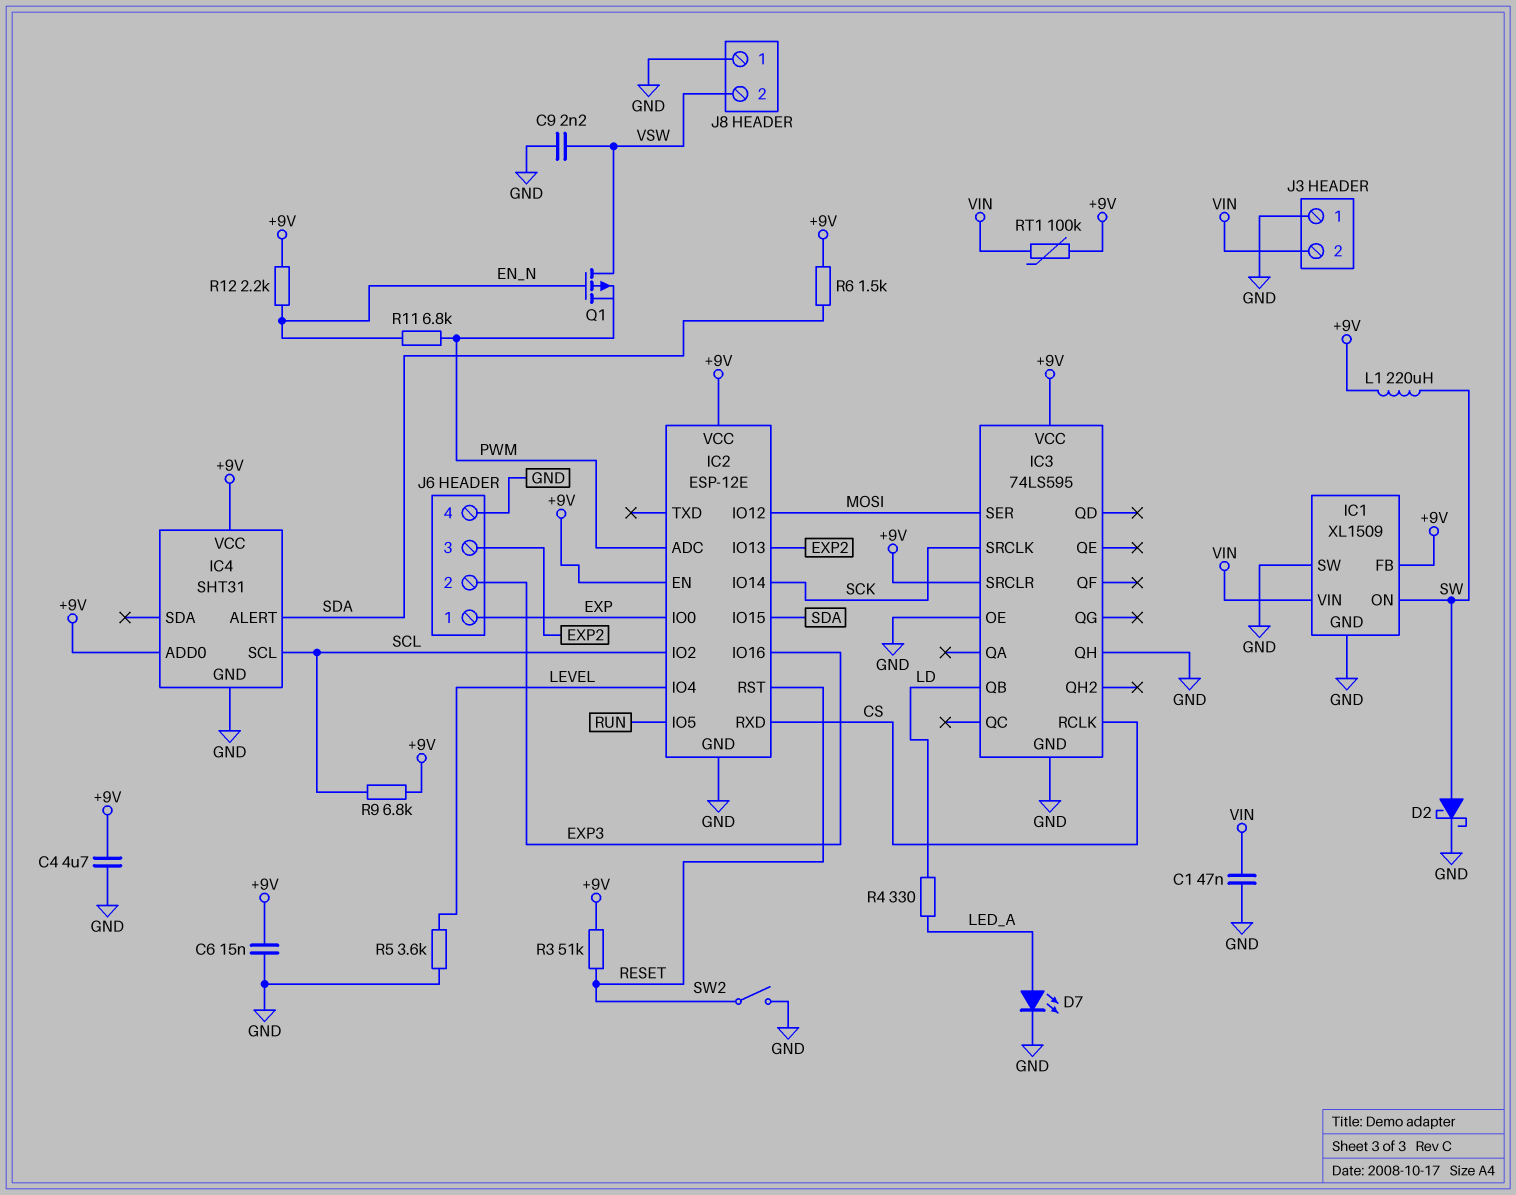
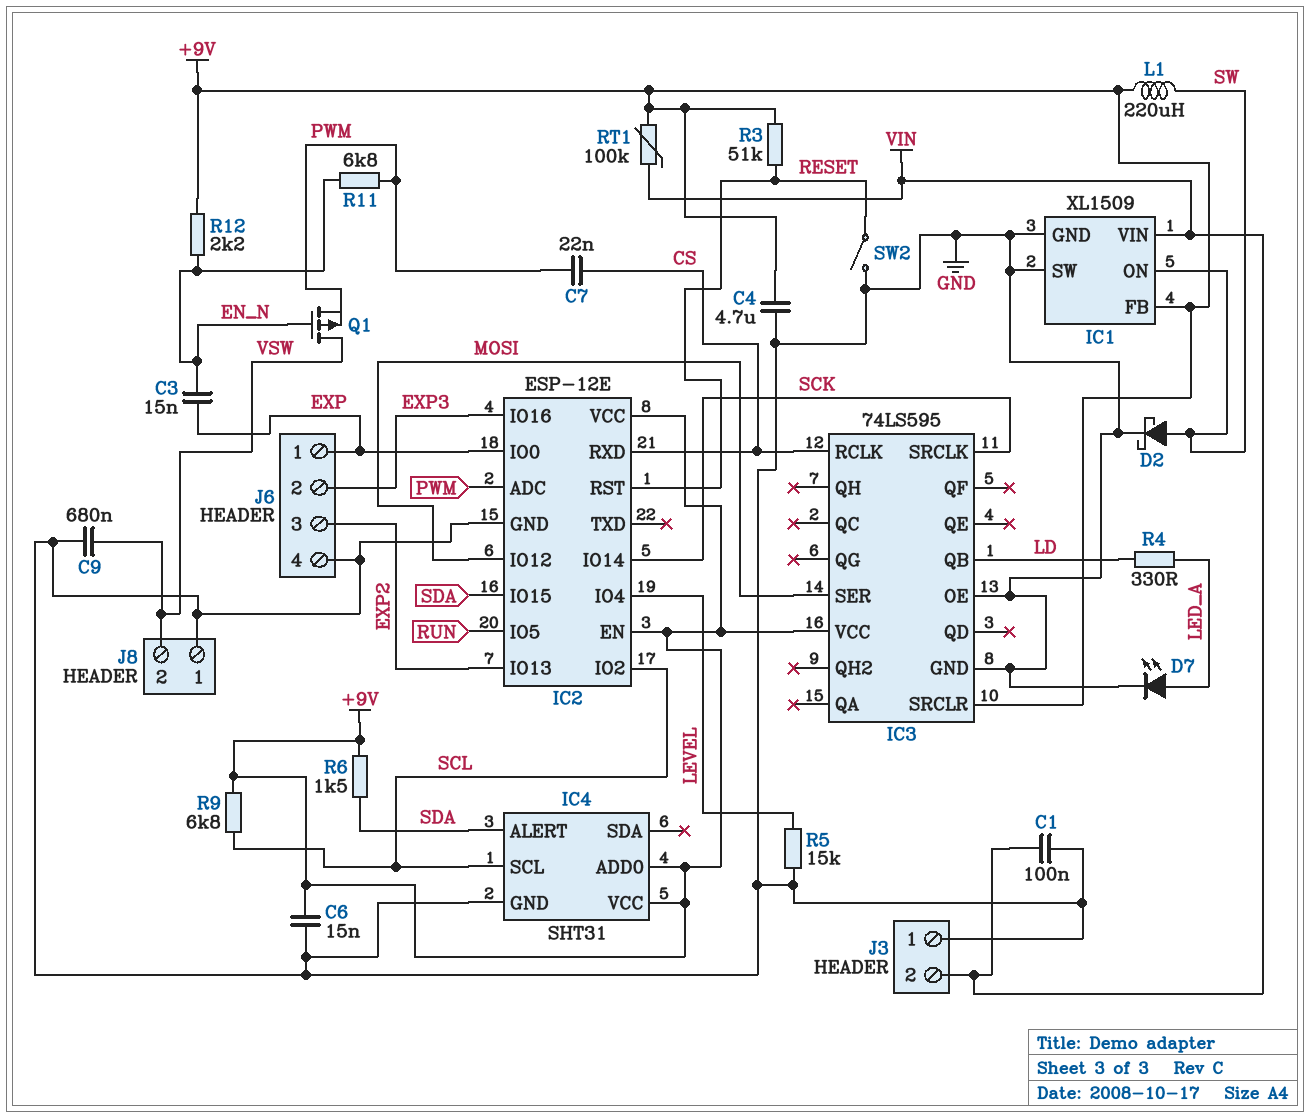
C1: 47nF (GND, VIN) -> 100nF (GND, VIN)
C3: none -> 15nF (EN_N, EXP)
C7: none -> 22nF (CS, PWM)
C9: 2.2nF (GND, VSW) -> 680nF (GND, VSW)
IC3 pin QH: GND -> none
R5: 3.6k (GND, LEVEL) -> 15k (GND, LEVEL)

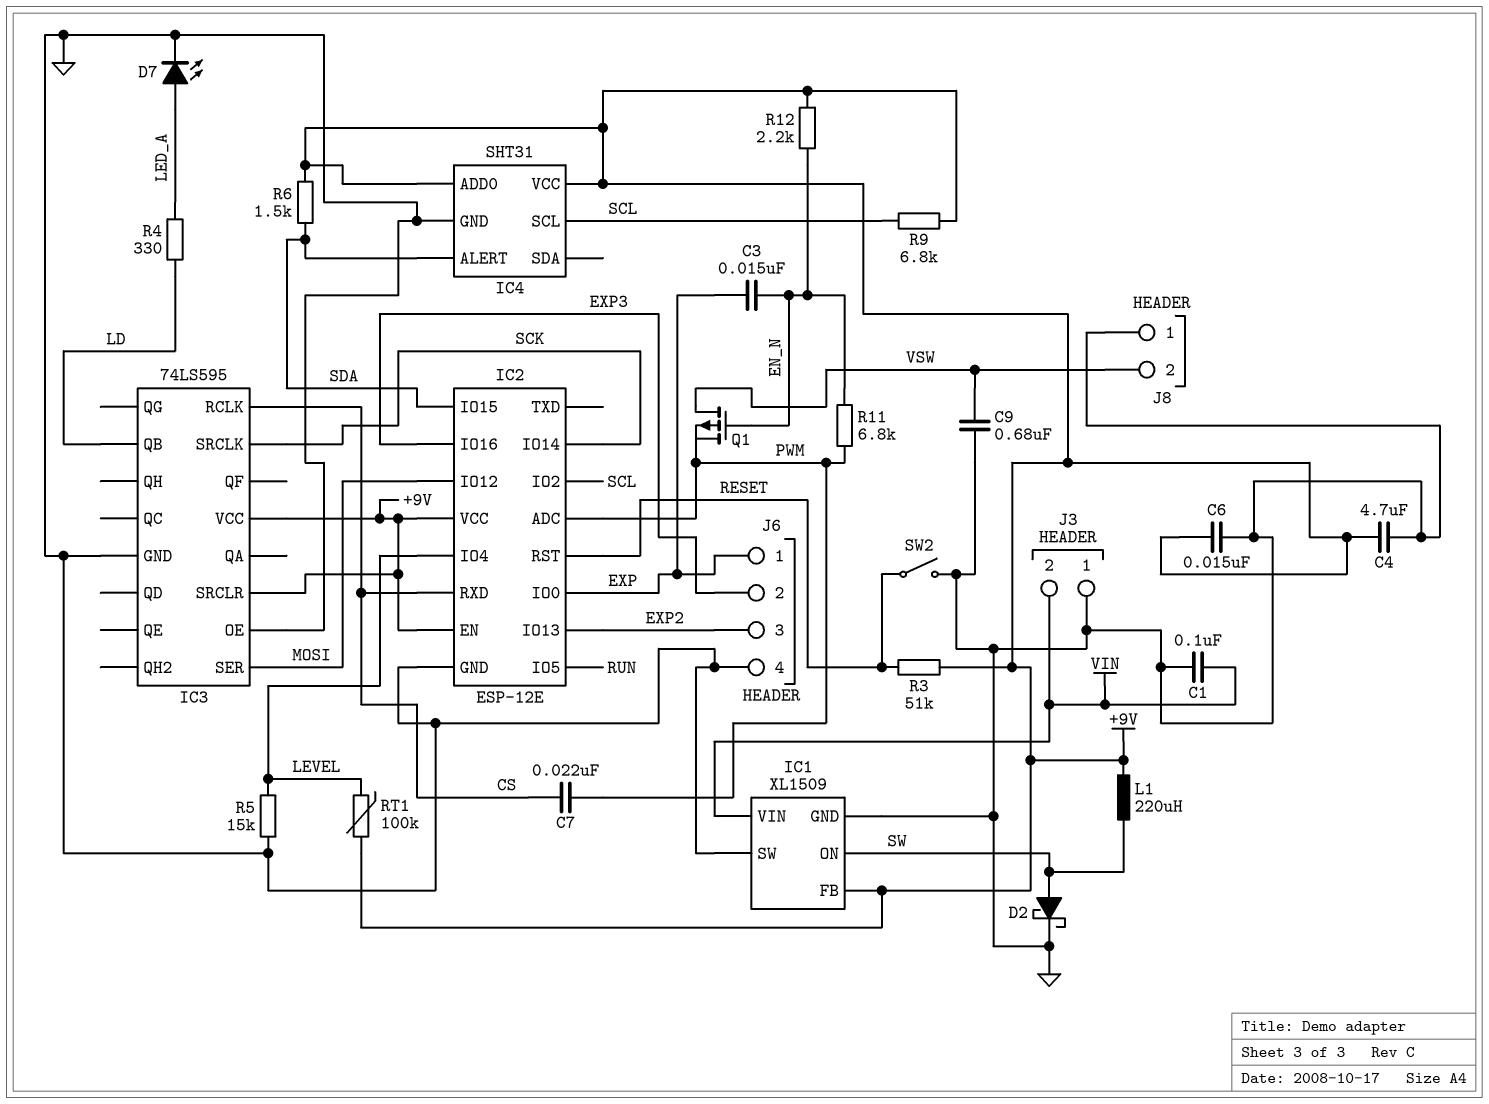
RT1: 100k (+9V, VIN) -> 100k (+9V, LEVEL)

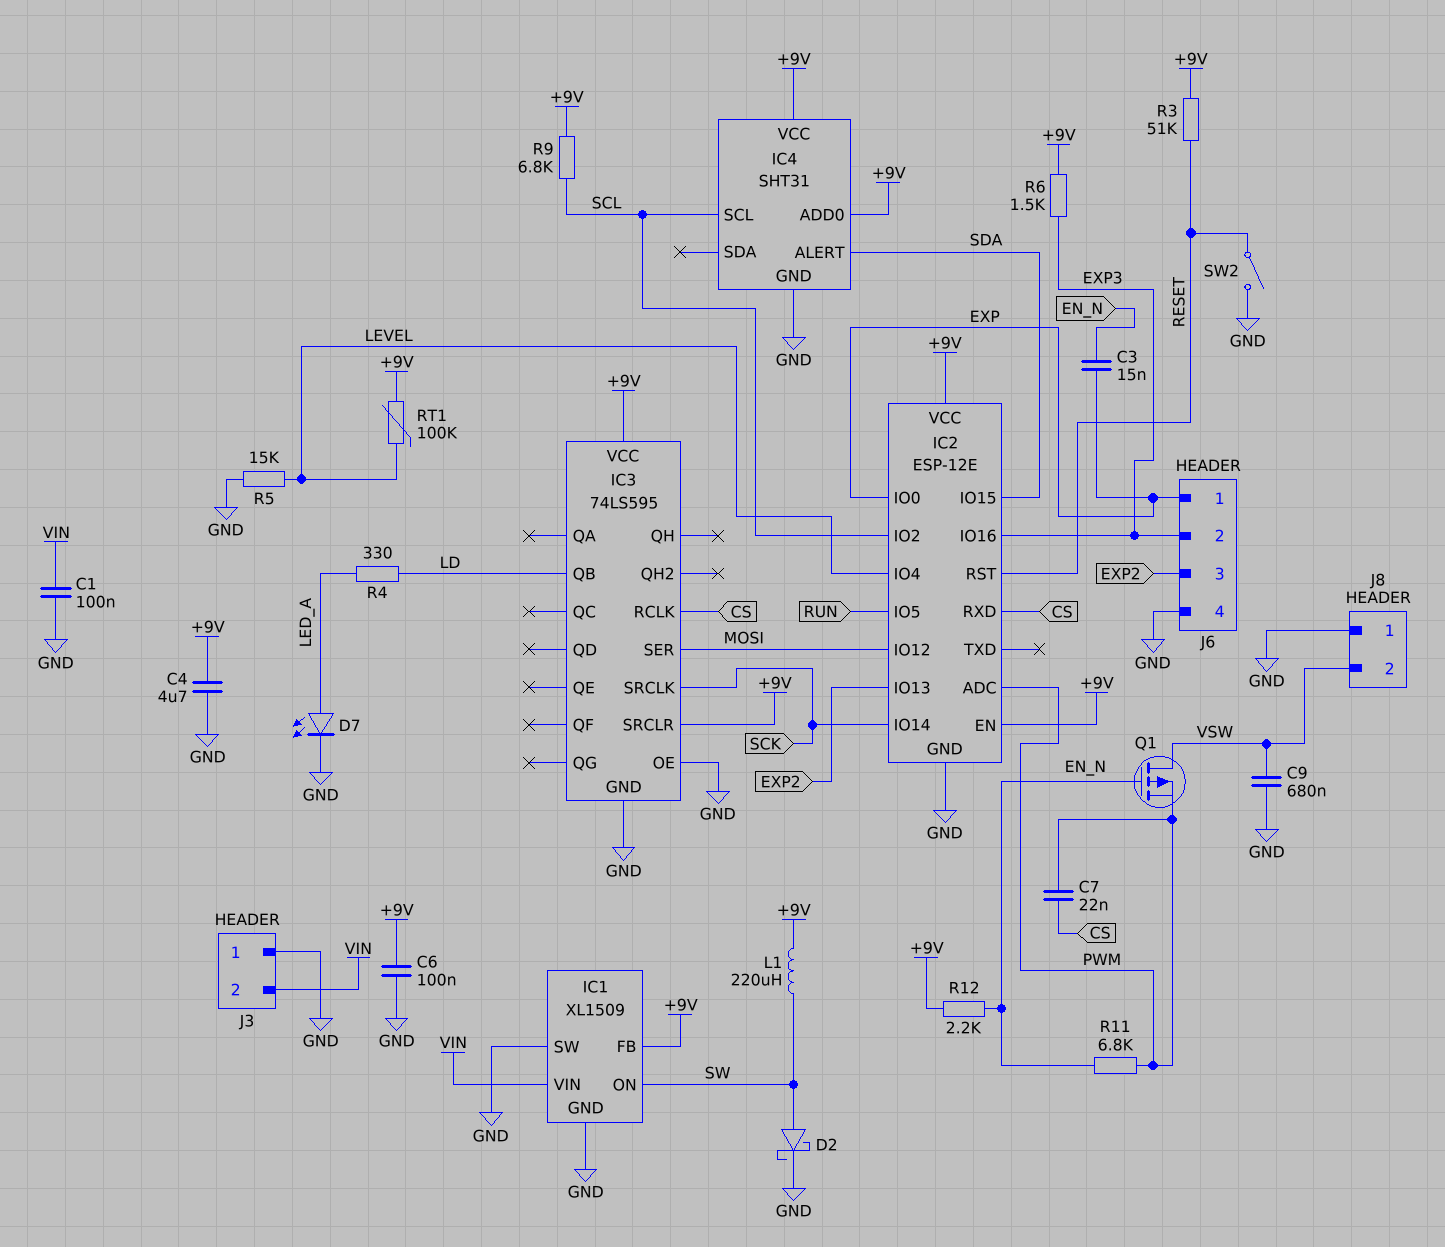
C6: 15nF (+9V, GND) -> 100nF (+9V, GND)
R6: 1.5k (+9V, SDA) -> 1.5k (+9V, EXP3)

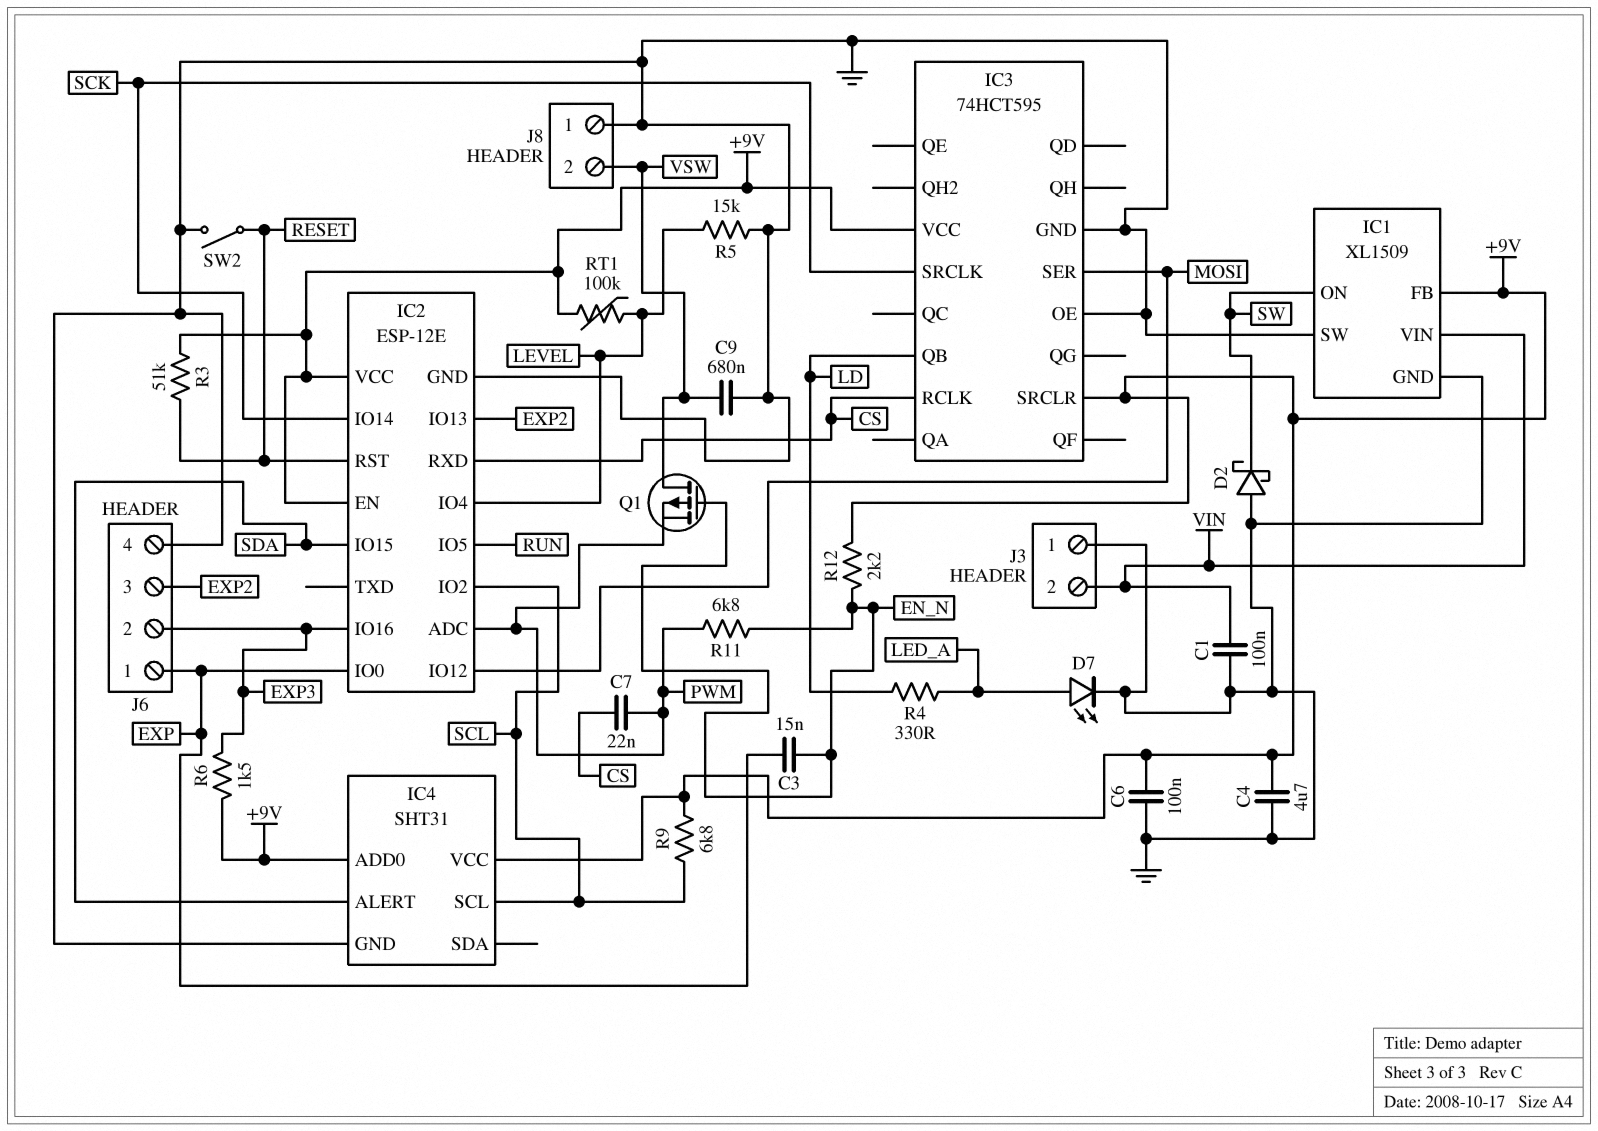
D2: schottky (A SW, K GND) -> schottky (A GND, K SW)
IC3: 74LS595 -> 74HCT595
L1: 220uH (+9V, SW) -> none

